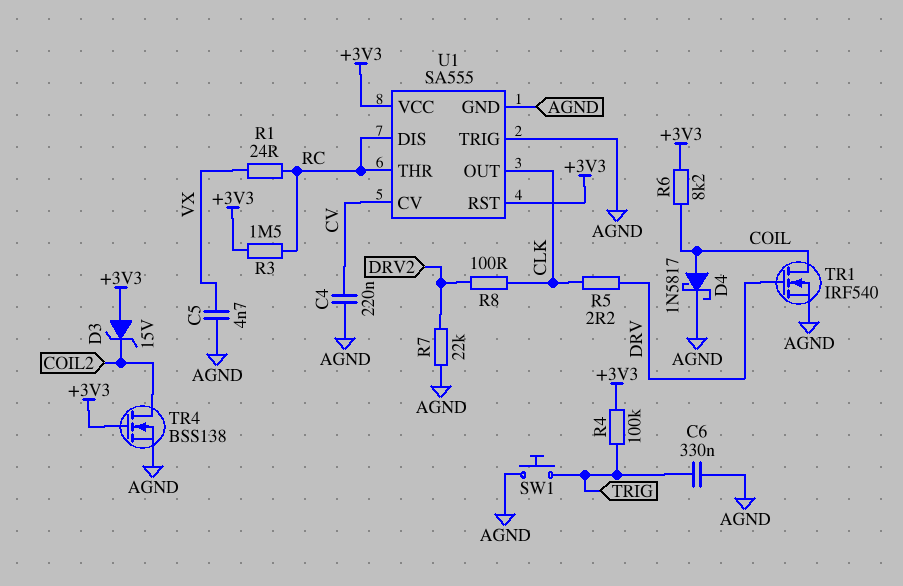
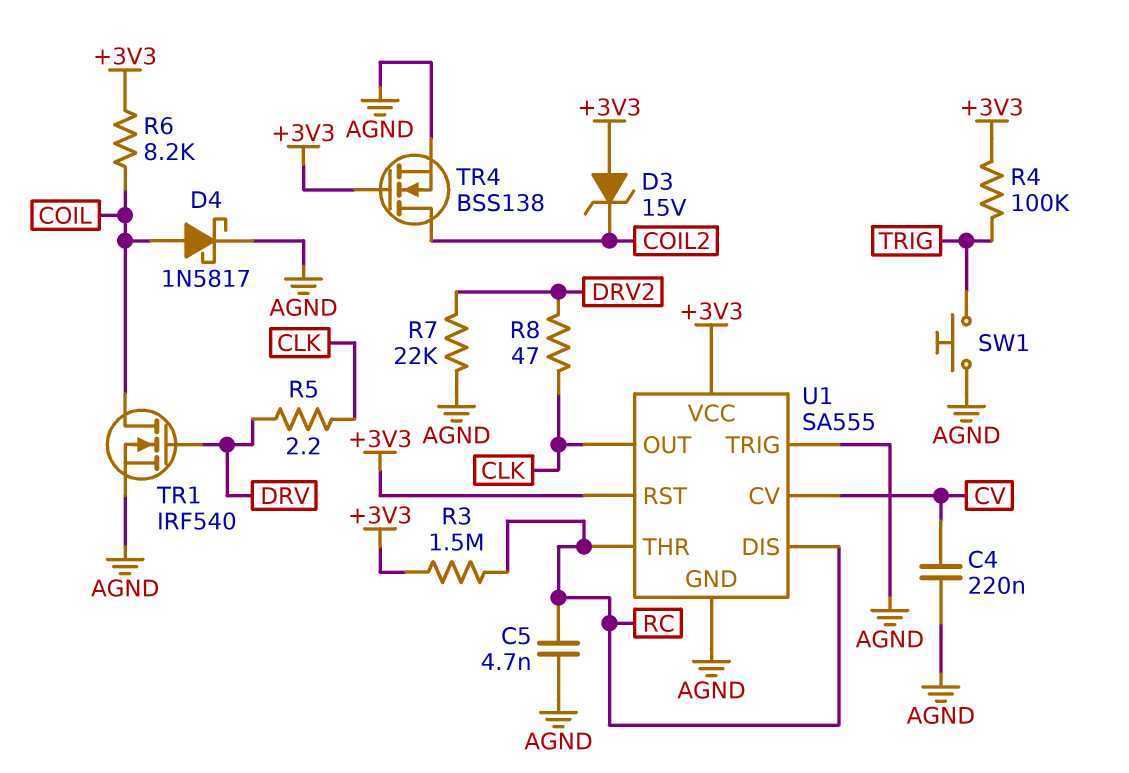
C5: 4.7nF (AGND, VX) -> 4.7nF (AGND, RC)
C6: 330nF (AGND, TRIG) -> none
R1: 24 (RC, VX) -> none
R8: 100 (CLK, DRV2) -> 47 (CLK, DRV2)

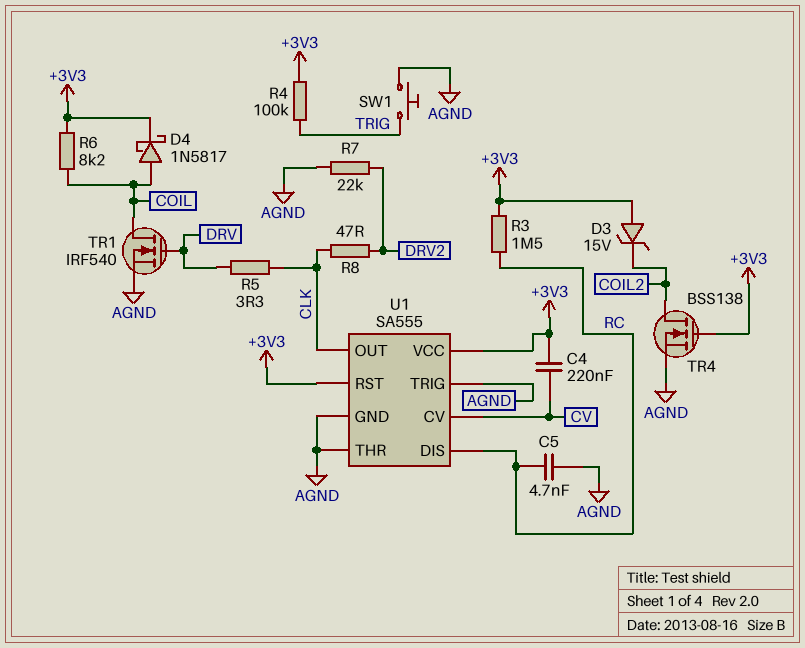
C4: 220nF (AGND, CV) -> 220nF (+3V3, CV)
D4: schottky 1N5817 (A COIL, K AGND) -> schottky 1N5817 (A COIL, K +3V3)
R5: 2.2 (CLK, DRV) -> 3.3 (CLK, DRV)
U1 pin THR: RC -> AGND

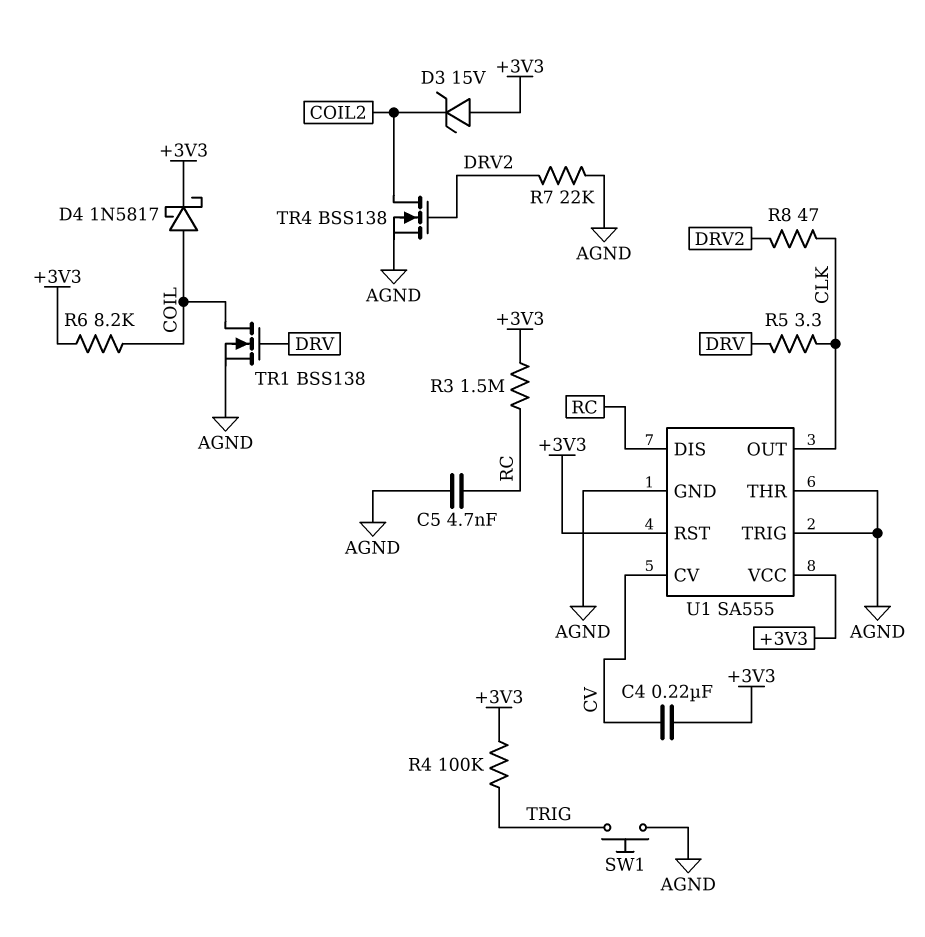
TR1: NMOS IRF540 (G DRV, D COIL, S AGND) -> NMOS BSS138 (G DRV, D COIL, S AGND)
TR4: NMOS BSS138 (G +3V3, D COIL2, S AGND) -> NMOS BSS138 (G DRV2, D COIL2, S AGND)

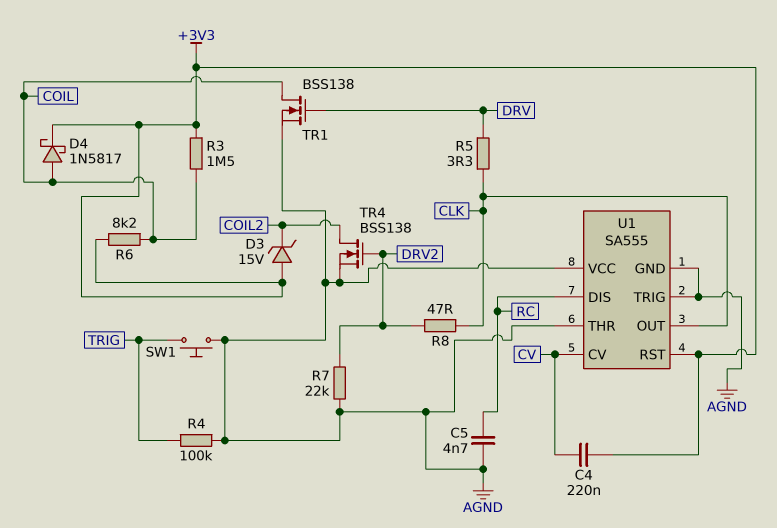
R3: 1.5M (+3V3, RC) -> 1.5M (+3V3, COIL)
R4: 100k (+3V3, TRIG) -> 100k (AGND, TRIG)
U1 pin VCC: +3V3 -> AGND

